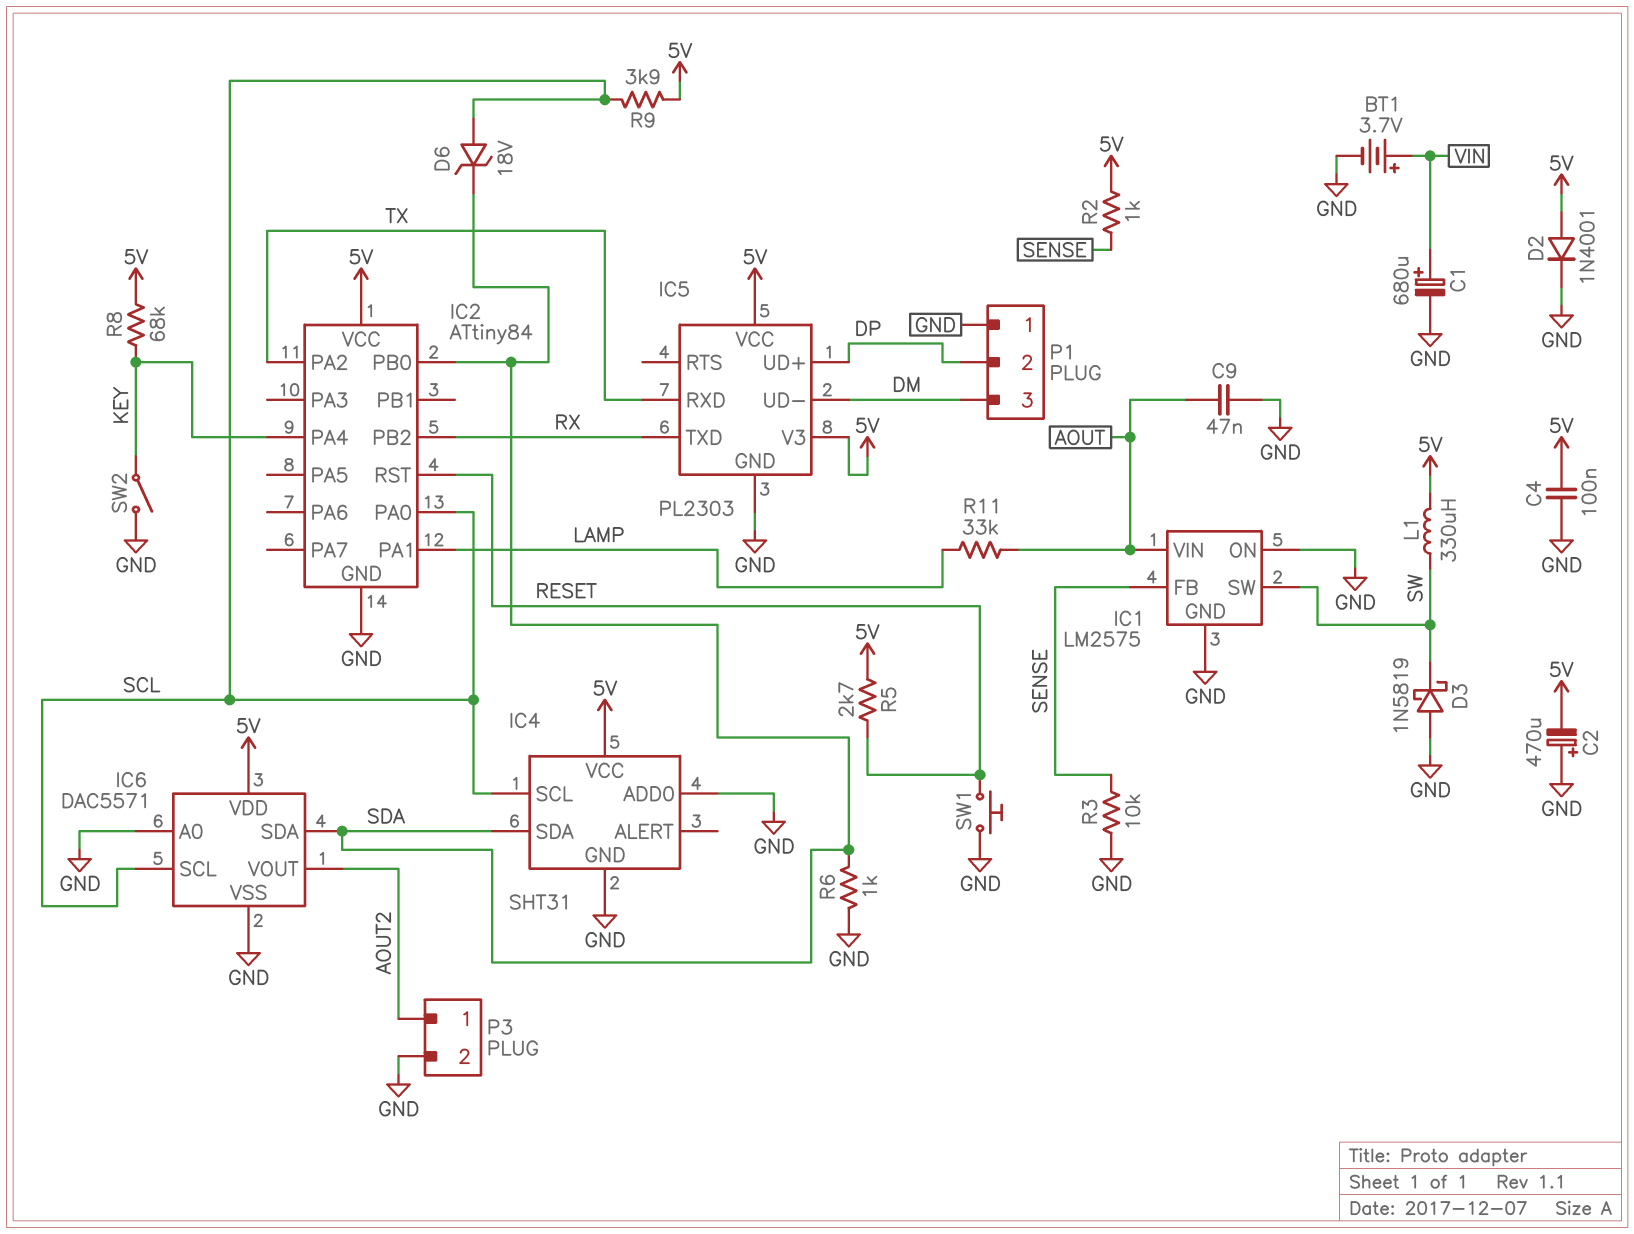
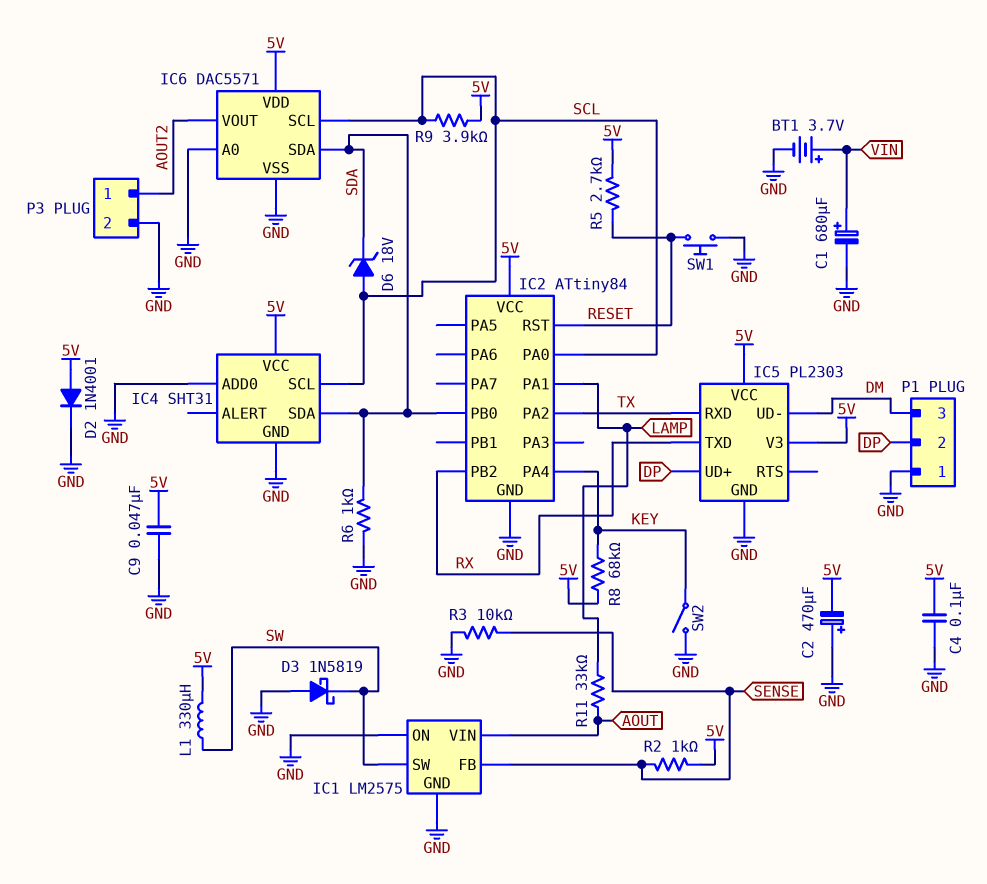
C9: 47nF (AOUT, GND) -> 47nF (5V, GND)

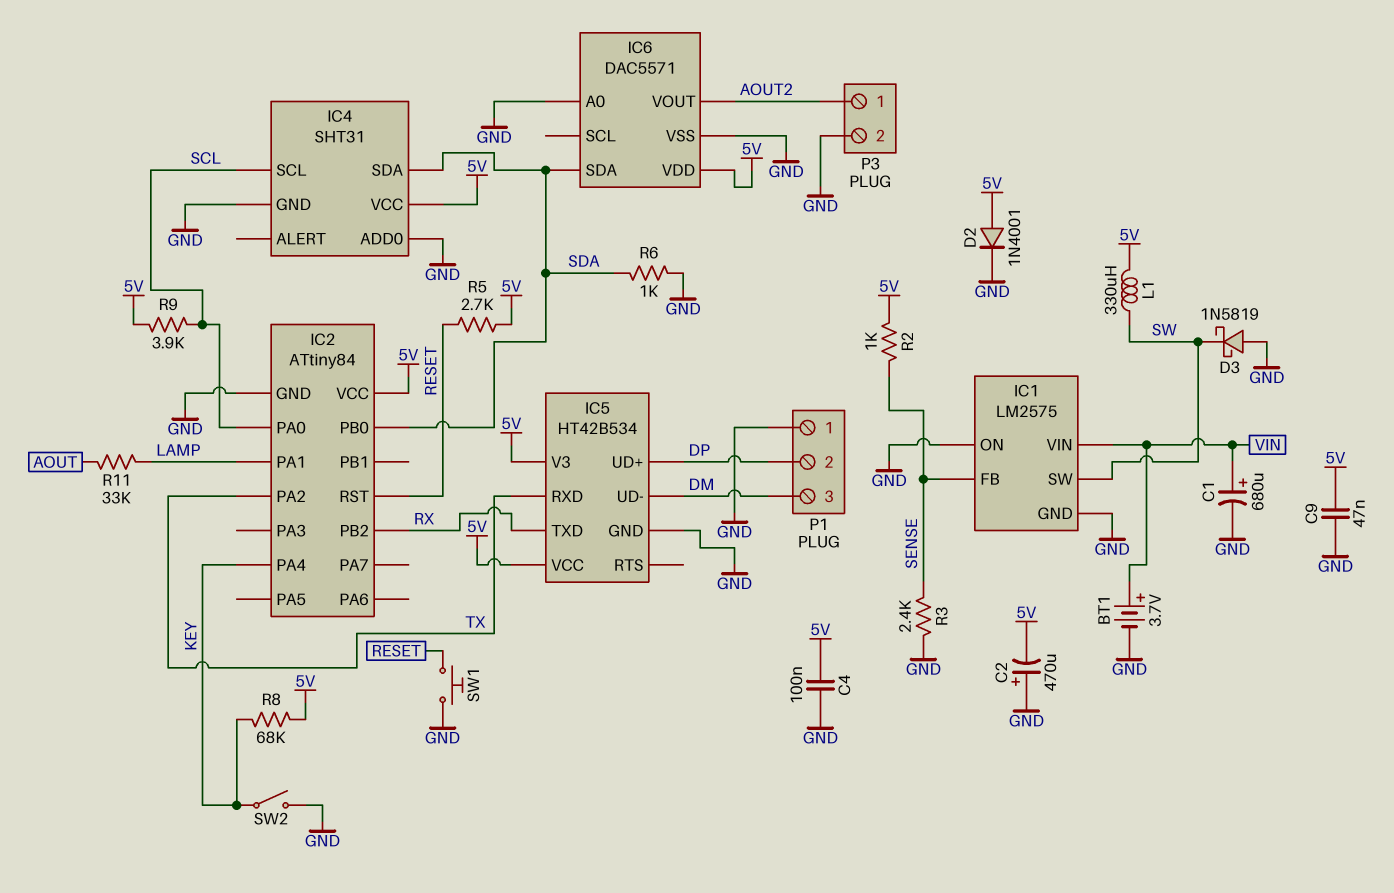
D6: zener 18V (A SCL, K SDA) -> none
IC1 pin VIN: AOUT -> VIN
IC5: PL2303 -> HT42B534
IC6 pin SCL: SCL -> none
R3: 10k (GND, SENSE) -> 2.4k (GND, SENSE)

